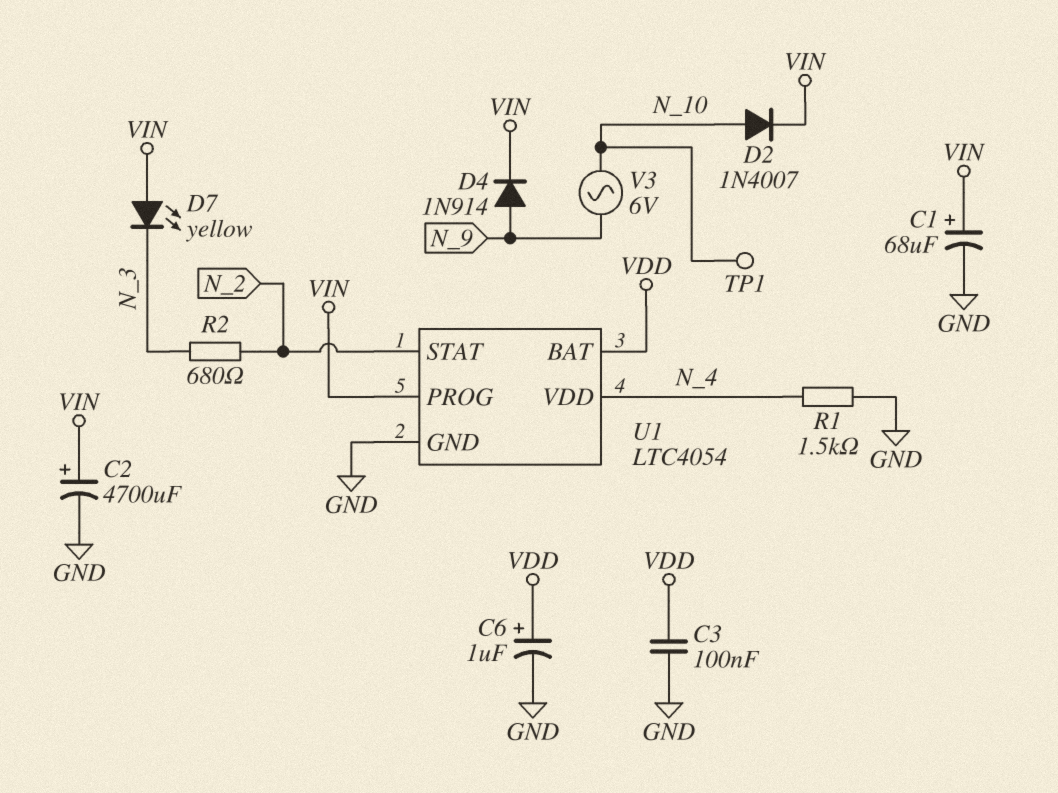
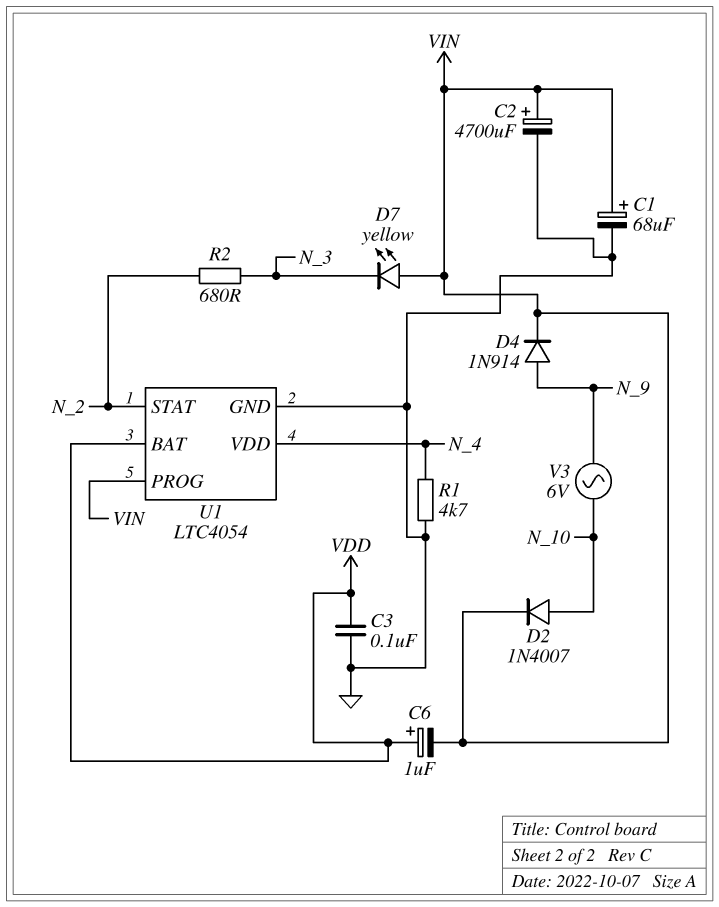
C6: 1uF (plus VDD, minus GND) -> 1uF (plus VDD, minus VIN)
R1: 1.5k (GND, N_4) -> 4.7k (GND, N_4)
TP1: test point (N_10) -> none

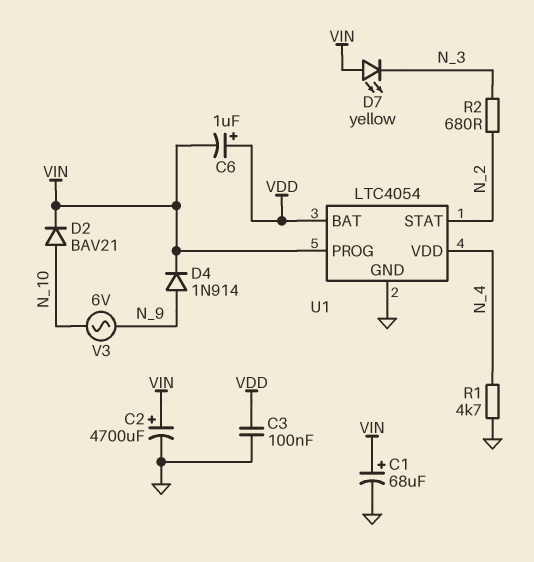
D2: diode 1N4007 (A N_10, K VIN) -> diode BAV21 (A N_10, K VIN)

